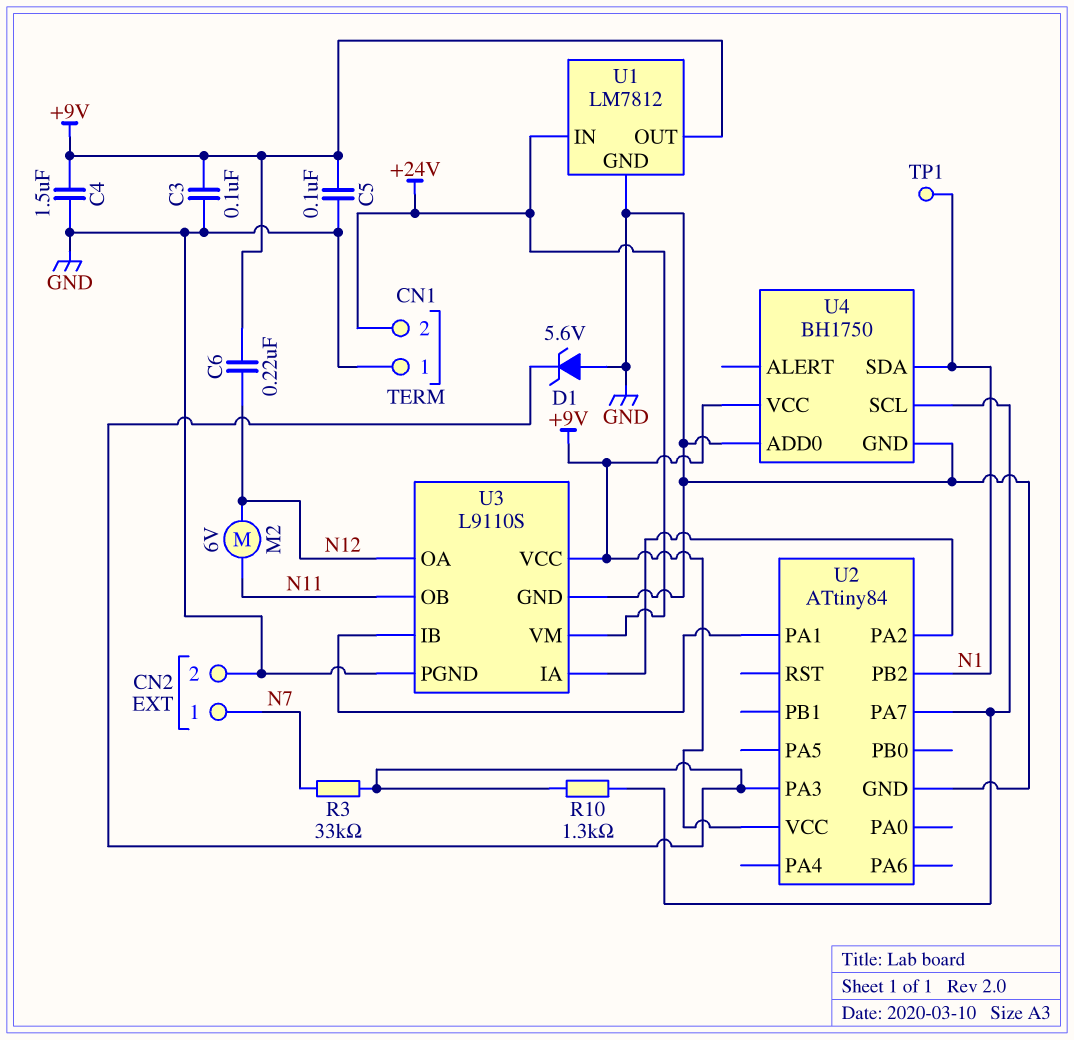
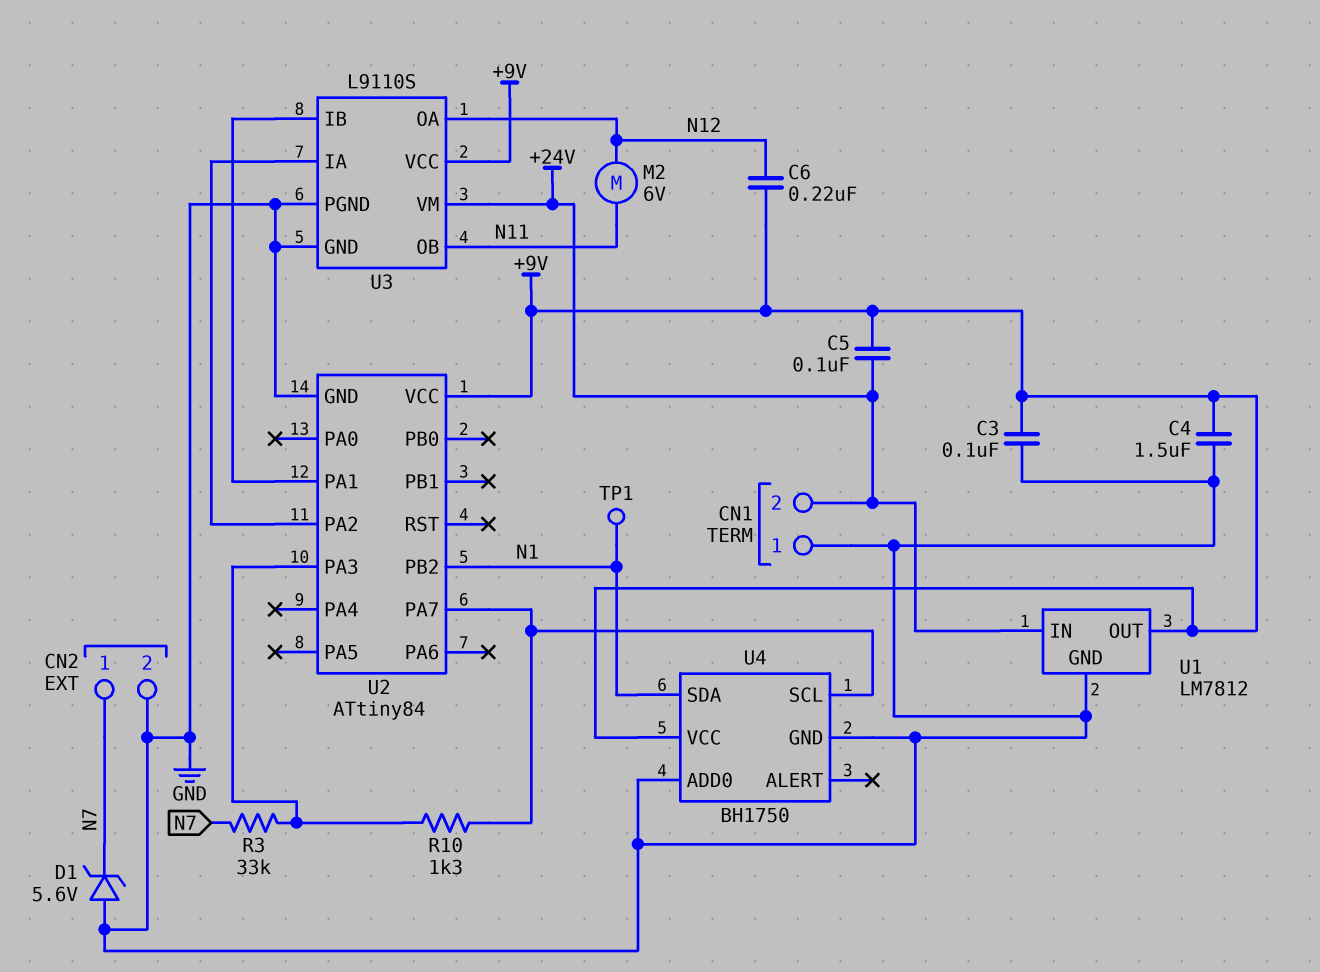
C5: 100nF (+9V, GND) -> 100nF (+9V, +24V)
D1: zener 5.6V (A GND, K U2/PA3) -> zener 5.6V (A GND, K N7)

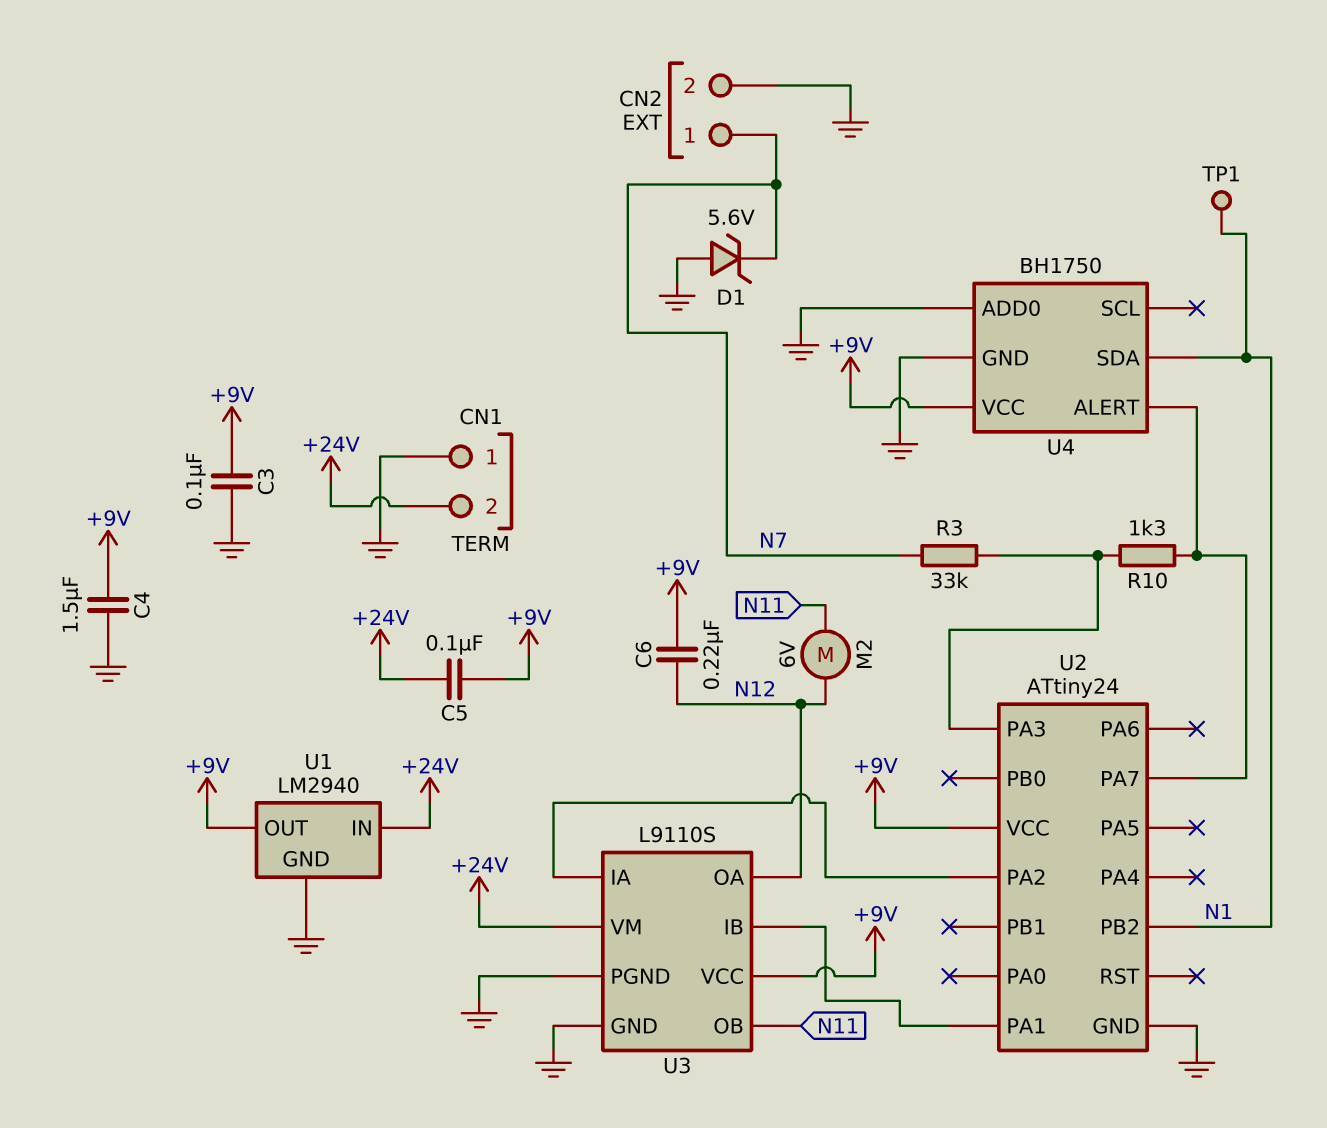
U1: LM7812 -> LM2940
U2: ATtiny84 -> ATtiny24
U4 pin ALERT: none -> U2/PA7
U4 pin SCL: U2/PA7 -> none

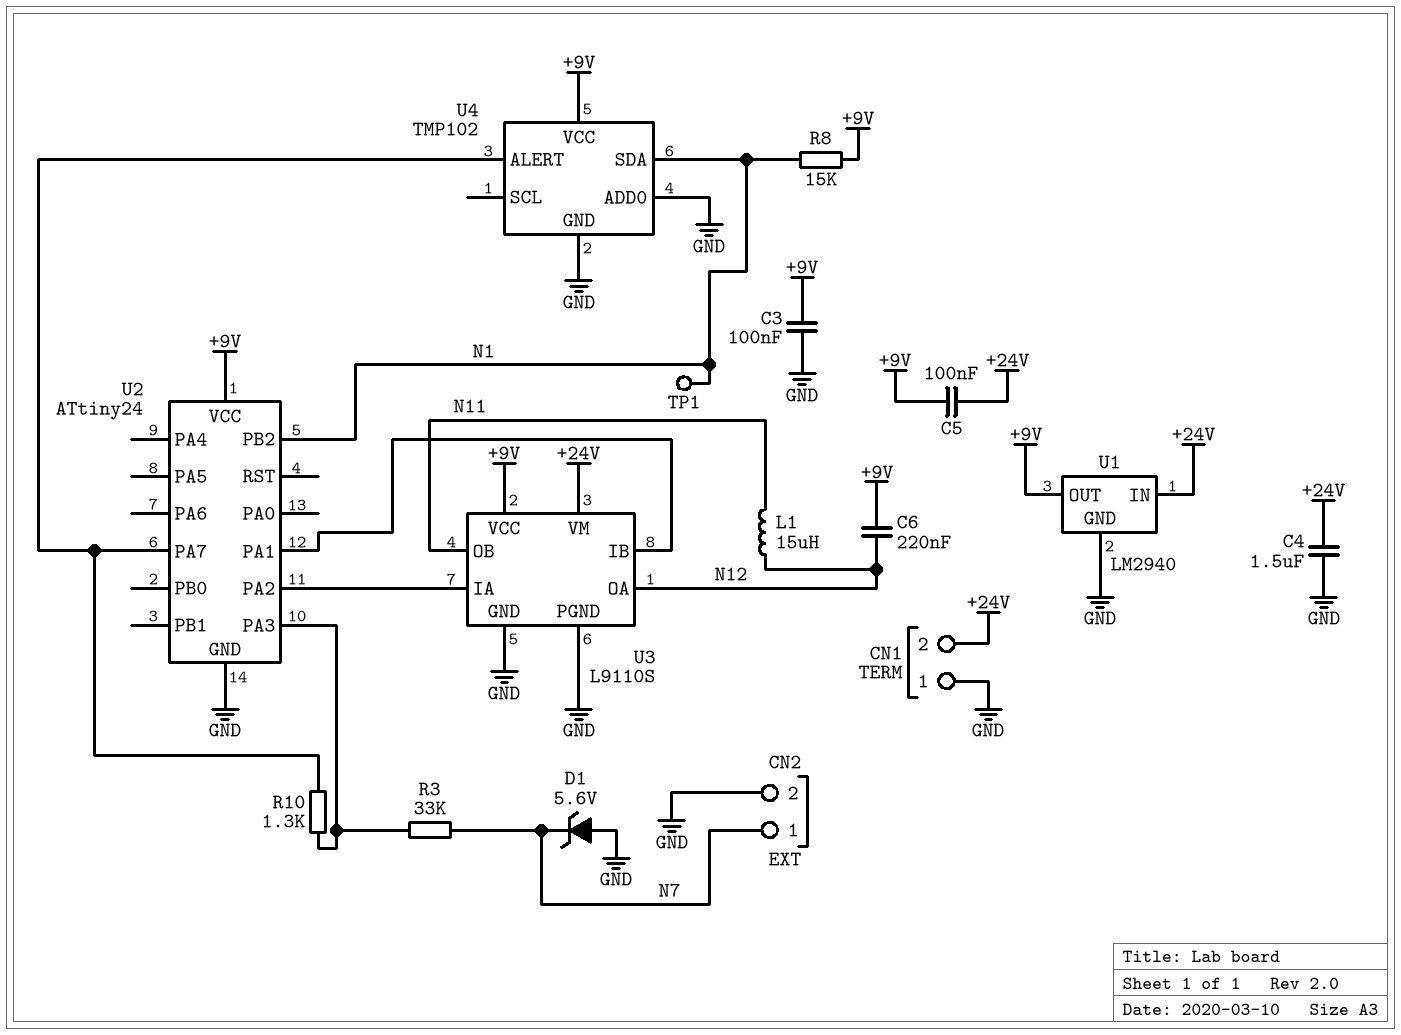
C4: 1.5uF (+9V, GND) -> 1.5uF (+24V, GND)
L1: none -> 15uH (N11, N12)
M2: motor 6V (N11, N12) -> none
R8: none -> 15k (+9V, N1)
U4: BH1750 -> TMP102

